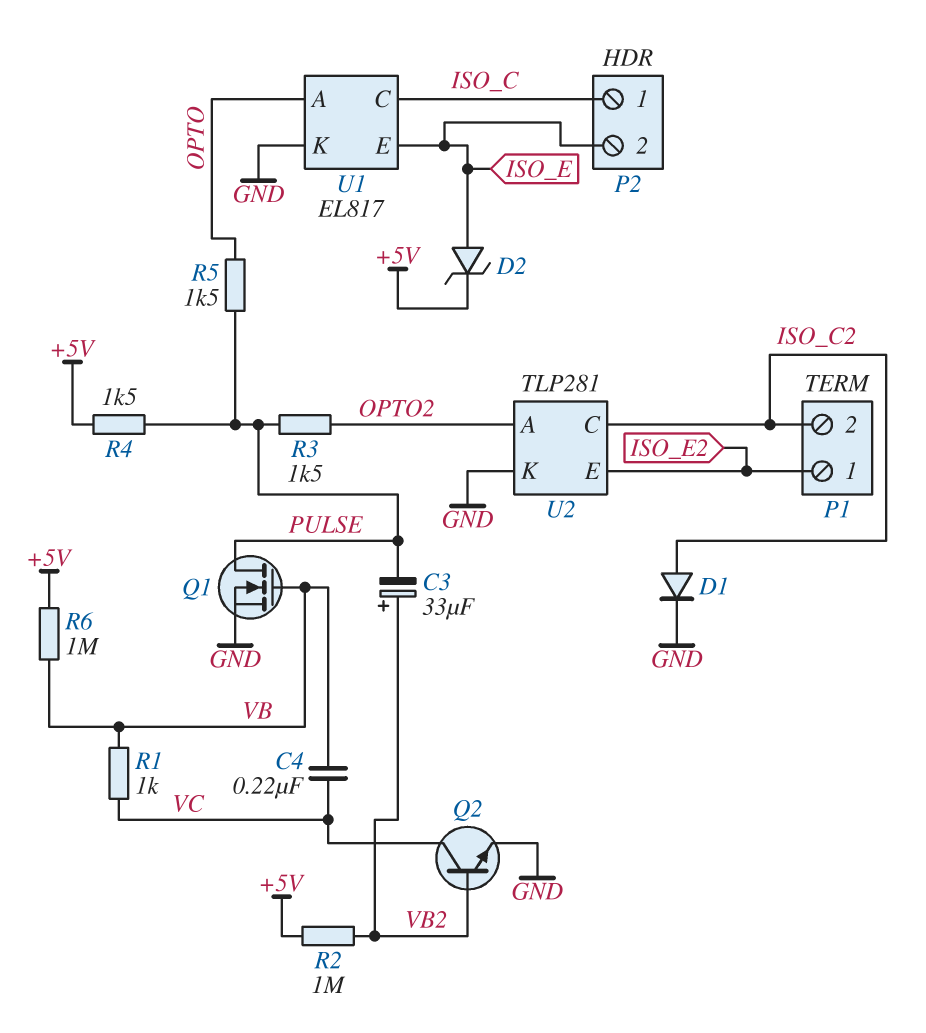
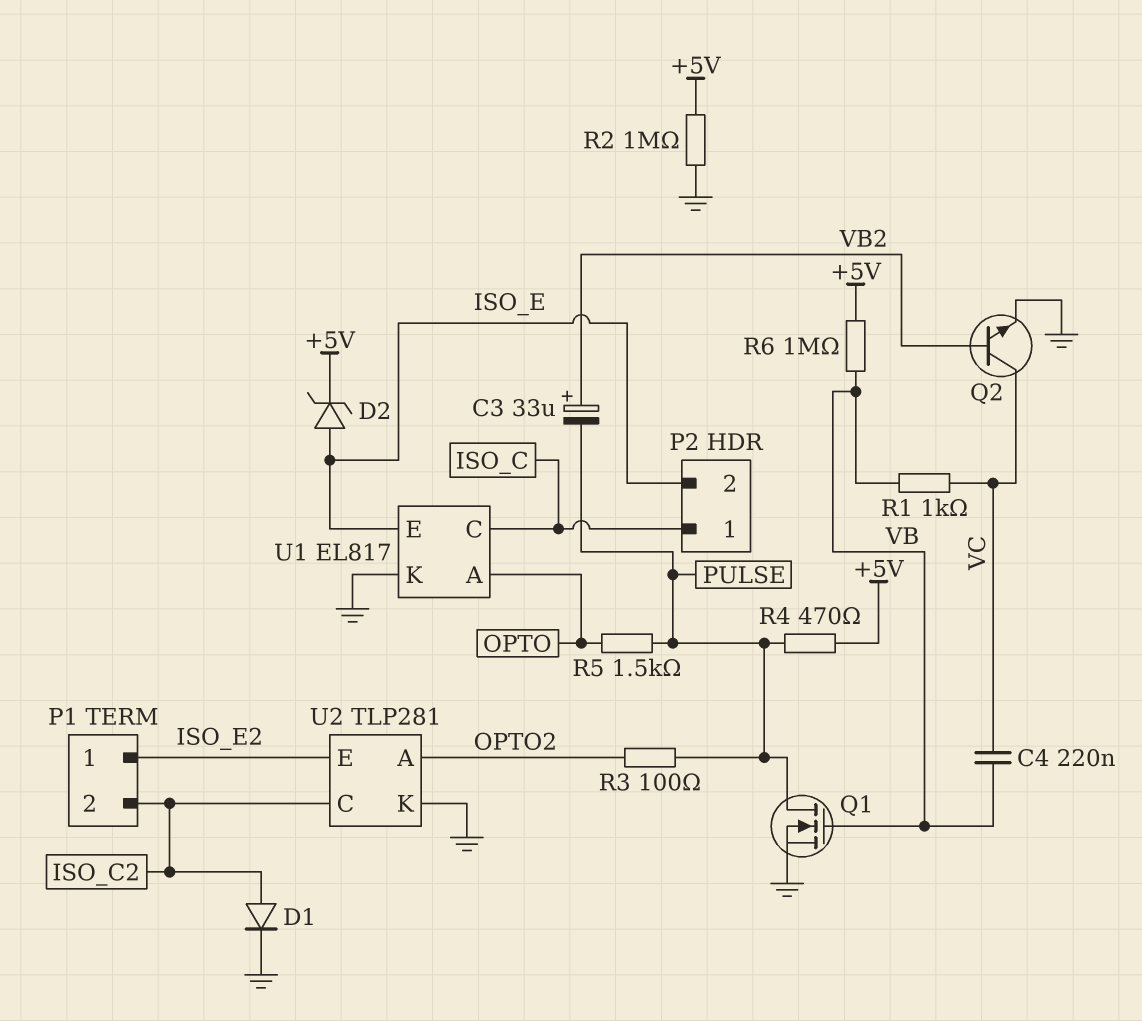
R2: 1M (+5V, VB2) -> 1M (+5V, GND)
R3: 1.5k (OPTO2, PULSE) -> 100 (OPTO2, PULSE)
R4: 1.5k (+5V, PULSE) -> 470 (+5V, PULSE)

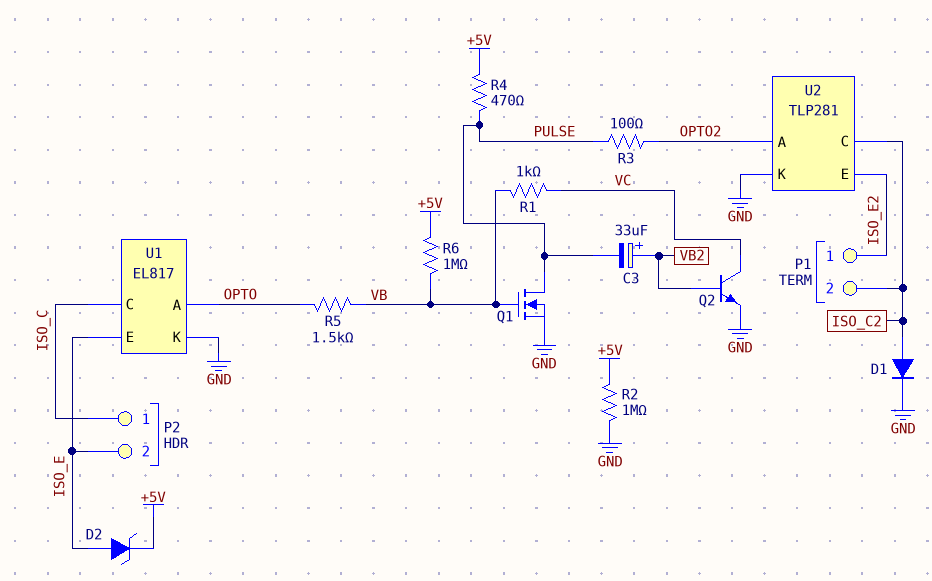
C4: 220nF (VB, VC) -> none
R5: 1.5k (OPTO, PULSE) -> 1.5k (OPTO, VB)

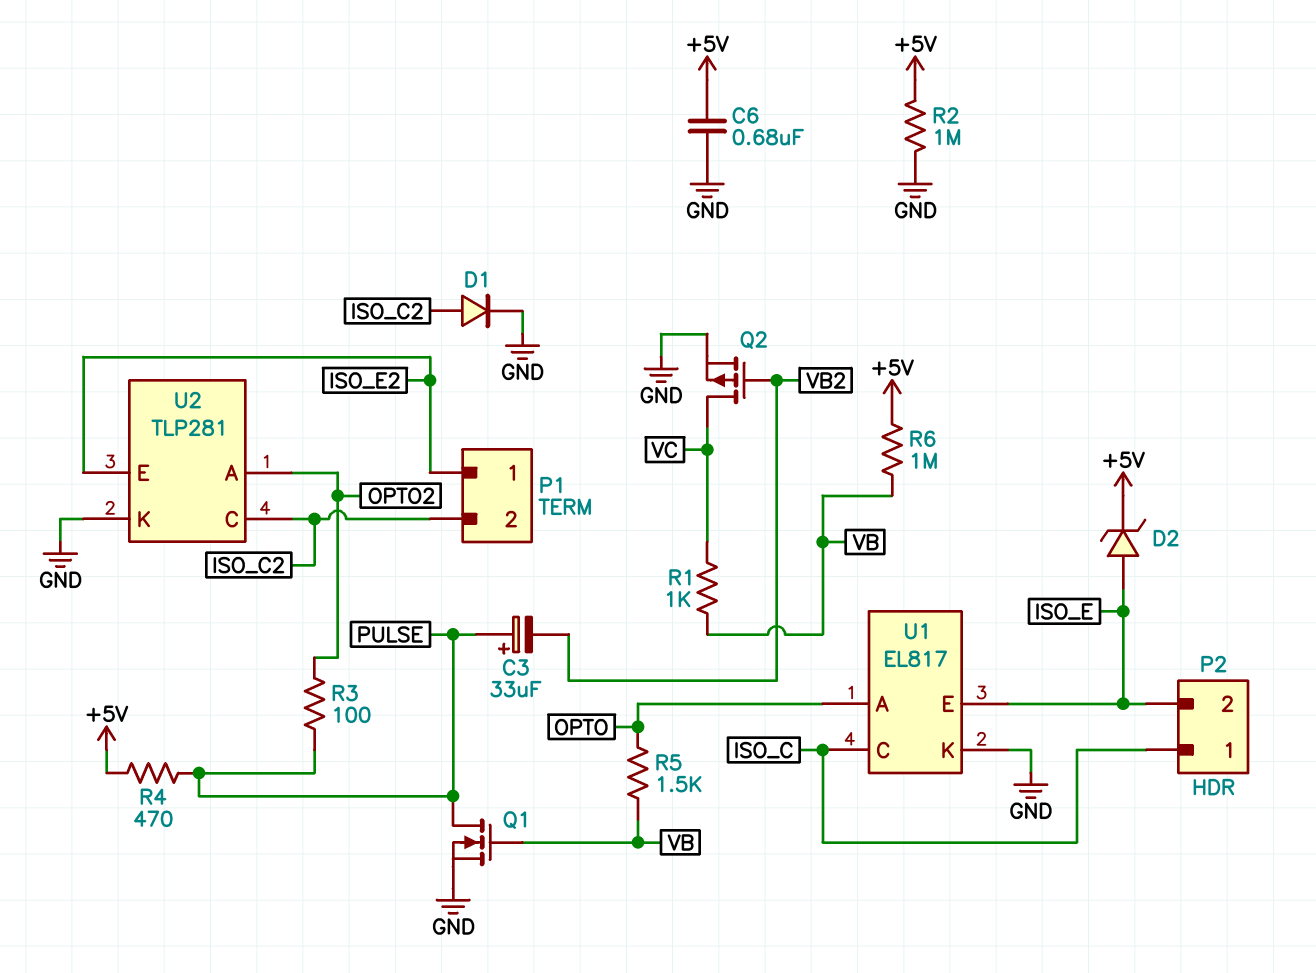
C3: 33uF (plus VB2, minus PULSE) -> 33uF (plus PULSE, minus VB2)
C6: none -> 680nF (+5V, GND)
Q2: NPN (B VB2, C VC, E GND) -> PMOS (G VB2, D VC, S GND)

